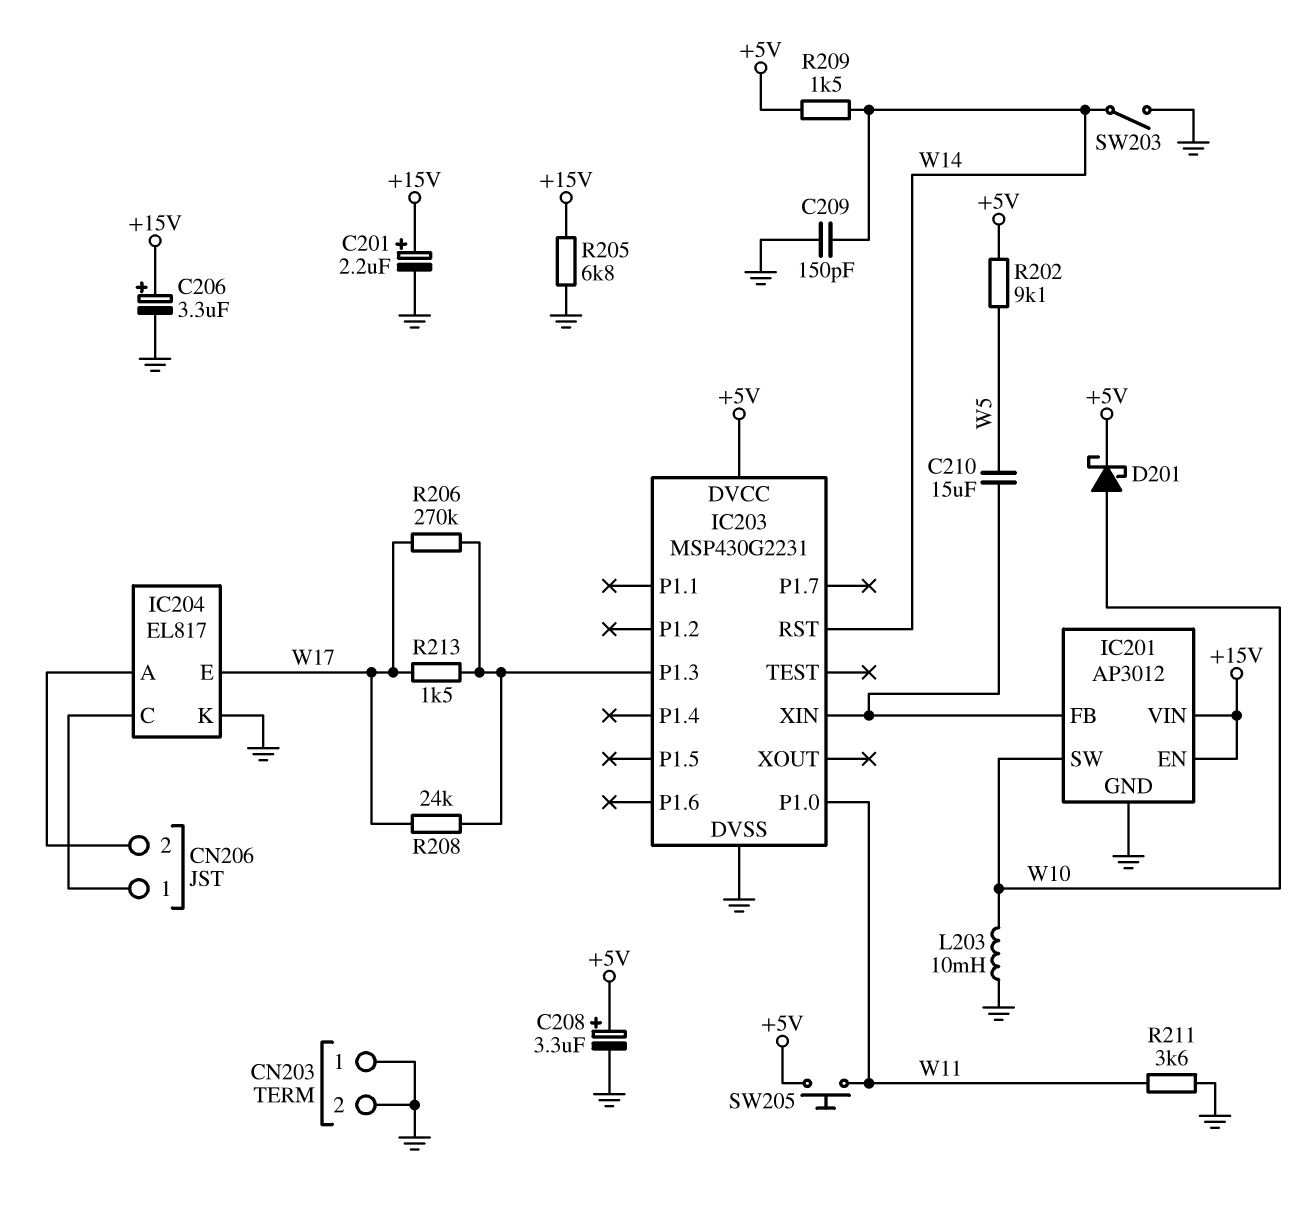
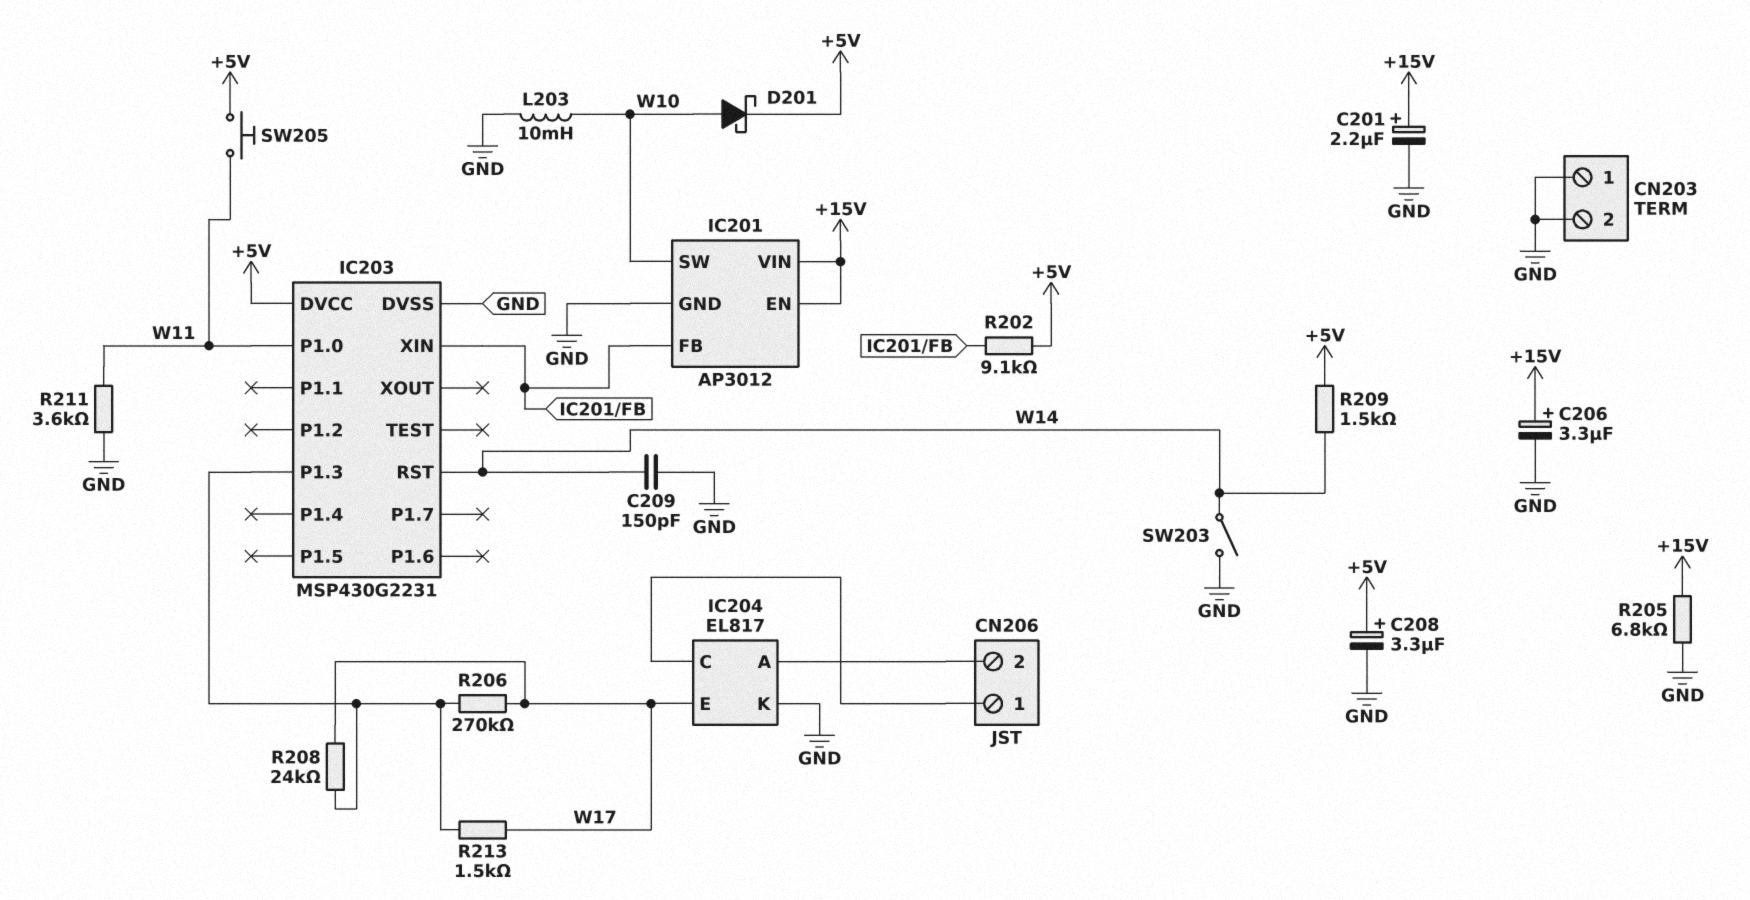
C210: 15uF (IC201/FB, W5) -> none
R202: 9.1k (+5V, W5) -> 9.1k (+5V, IC201/FB)

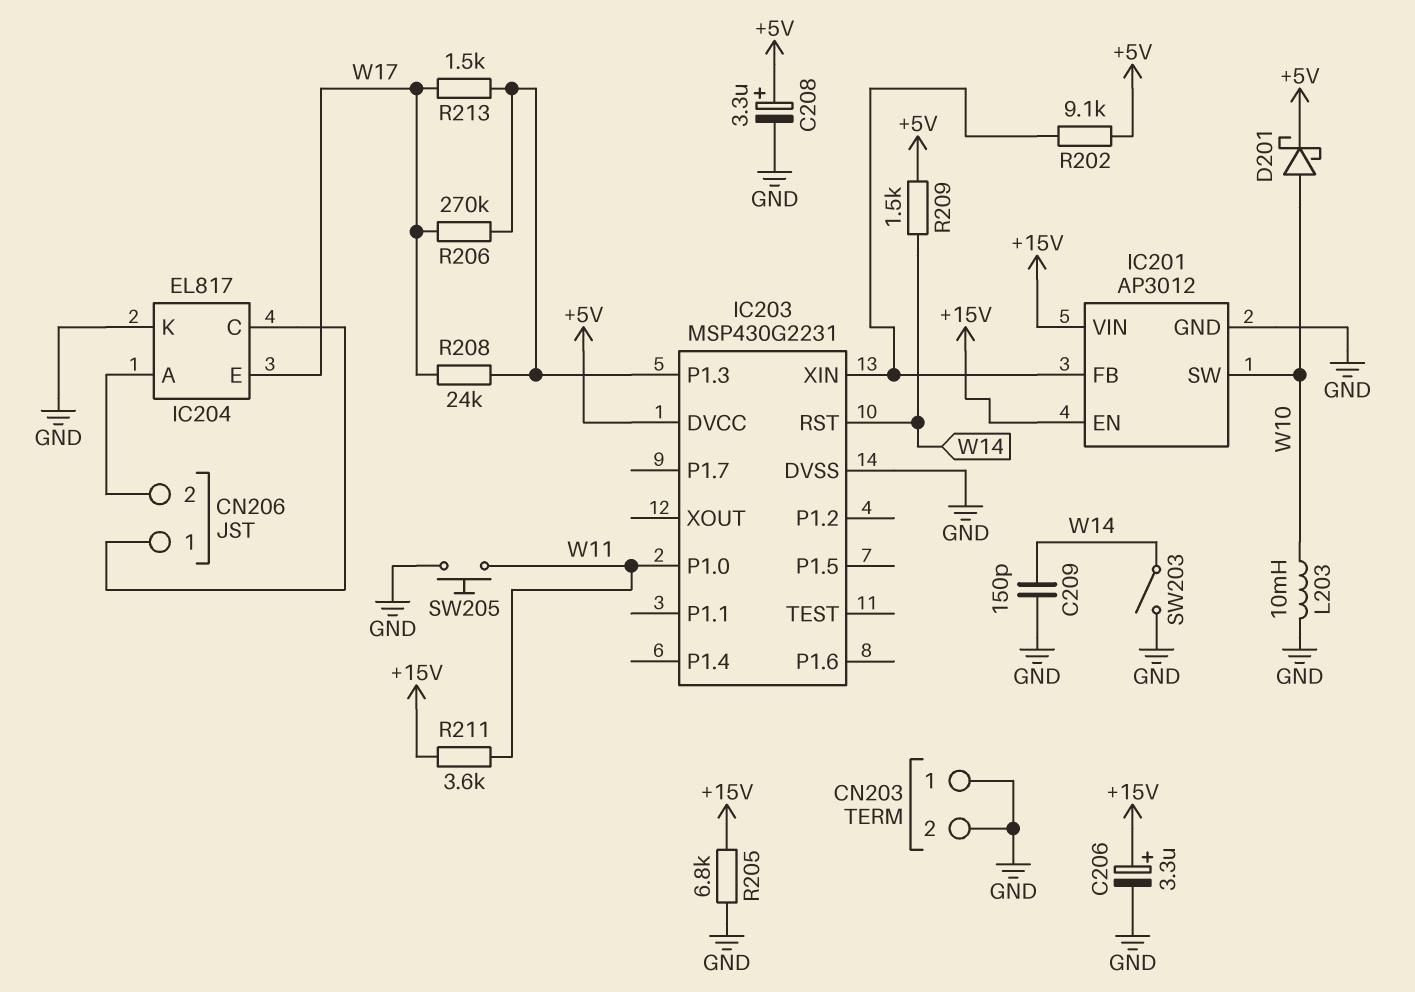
C201: 2.2uF (plus +15V, minus GND) -> none
R211: 3.6k (GND, W11) -> 3.6k (+15V, W11)
SW205: button (+5V, W11) -> button (GND, W11)

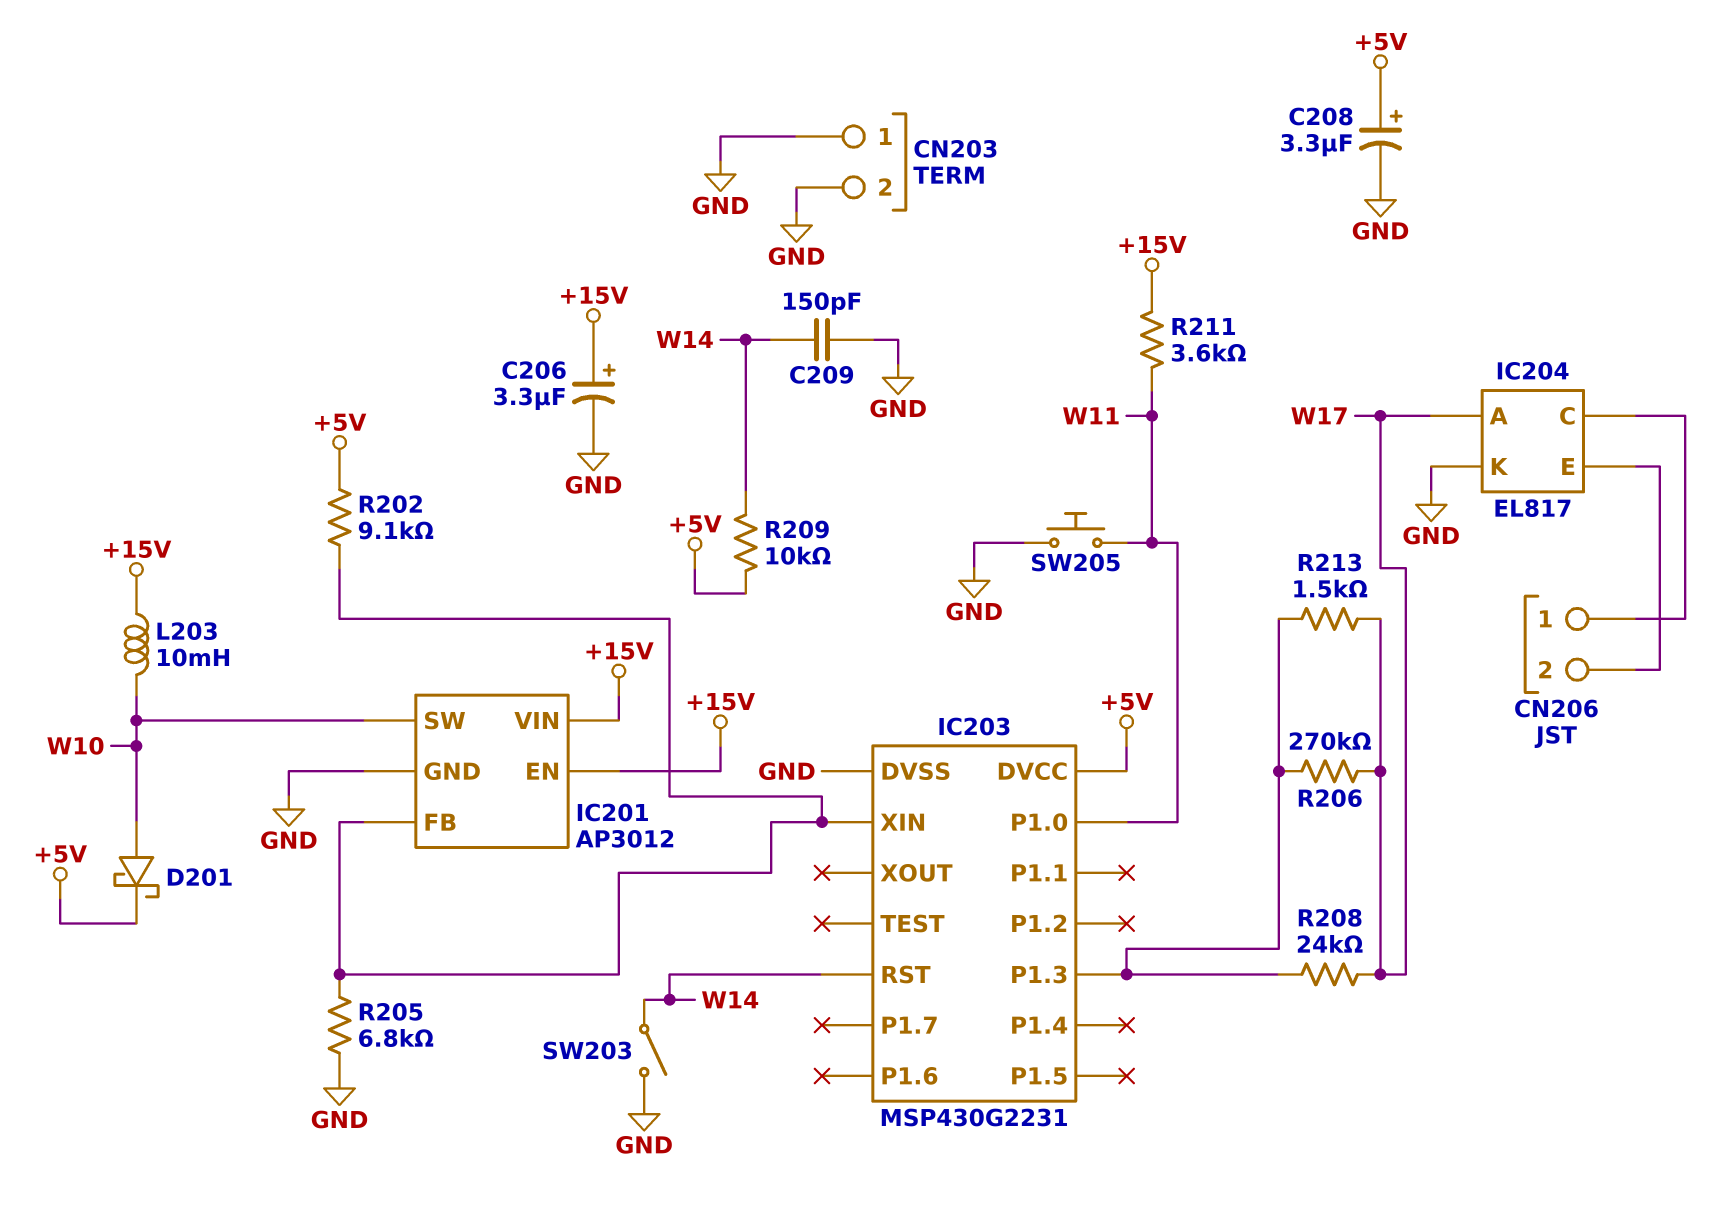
IC204 pin A: CN206/2 -> W17
IC204 pin E: W17 -> CN206/2
L203: 10mH (GND, W10) -> 10mH (+15V, W10)
R205: 6.8k (+15V, GND) -> 6.8k (GND, IC201/FB)
R209: 1.5k (+5V, W14) -> 10k (+5V, W14)

